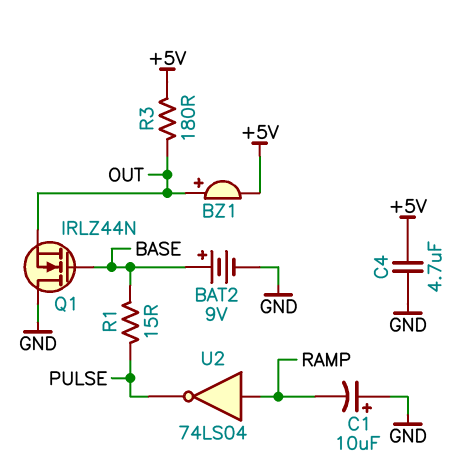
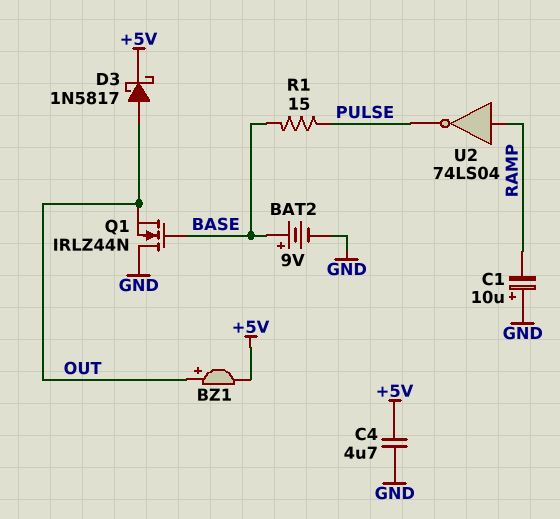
D3: none -> schottky 1N5817 (A OUT, K +5V)
R3: 180 (+5V, OUT) -> none

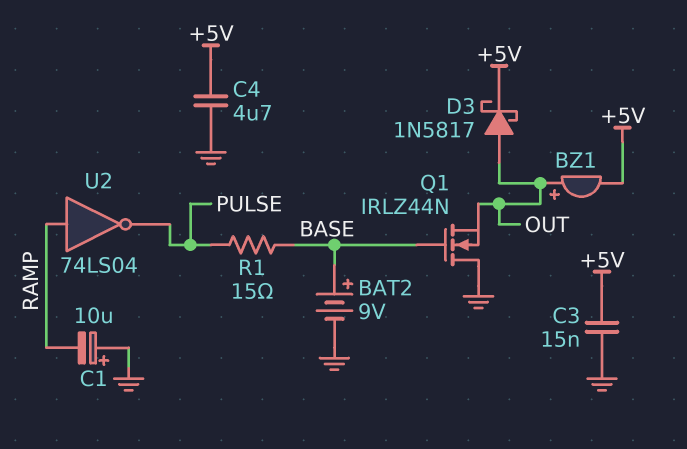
C3: none -> 15nF (+5V, GND)

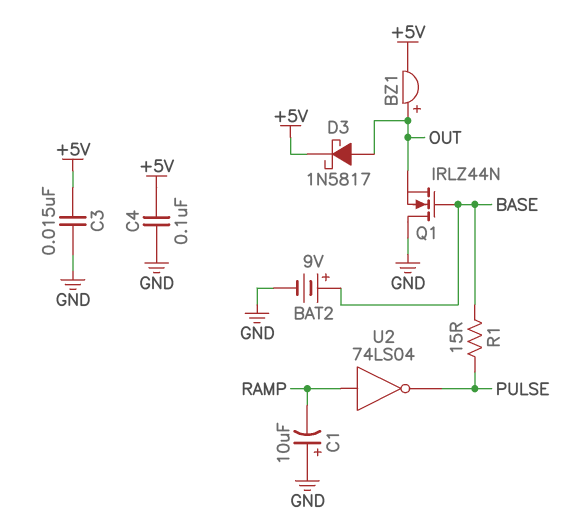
C4: 4.7uF (+5V, GND) -> 100nF (+5V, GND)

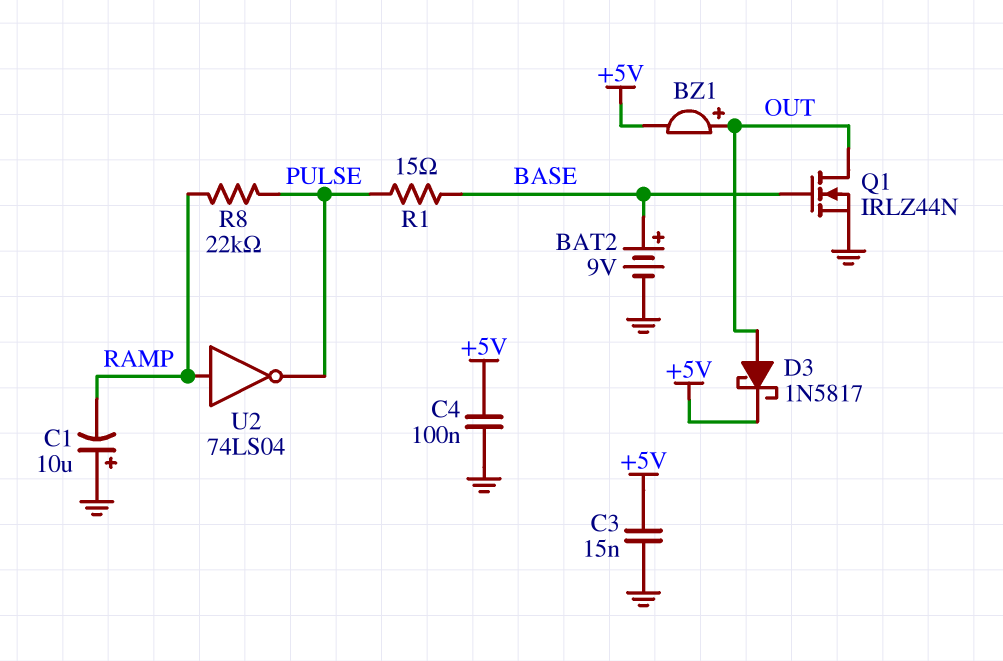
Q1: NMOS IRLZ44N (G BASE, D GND, S OUT) -> NMOS IRLZ44N (G BASE, D OUT, S GND)
R8: none -> 22k (PULSE, RAMP)

